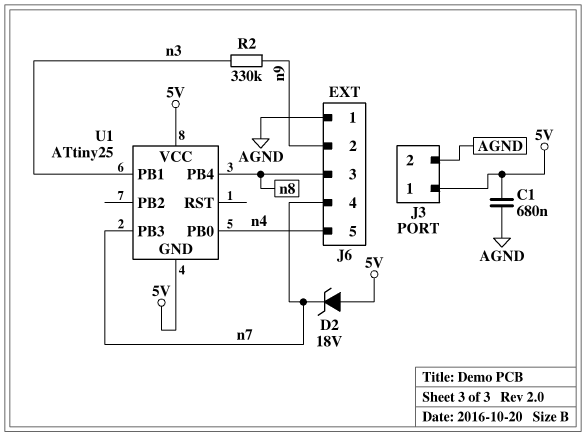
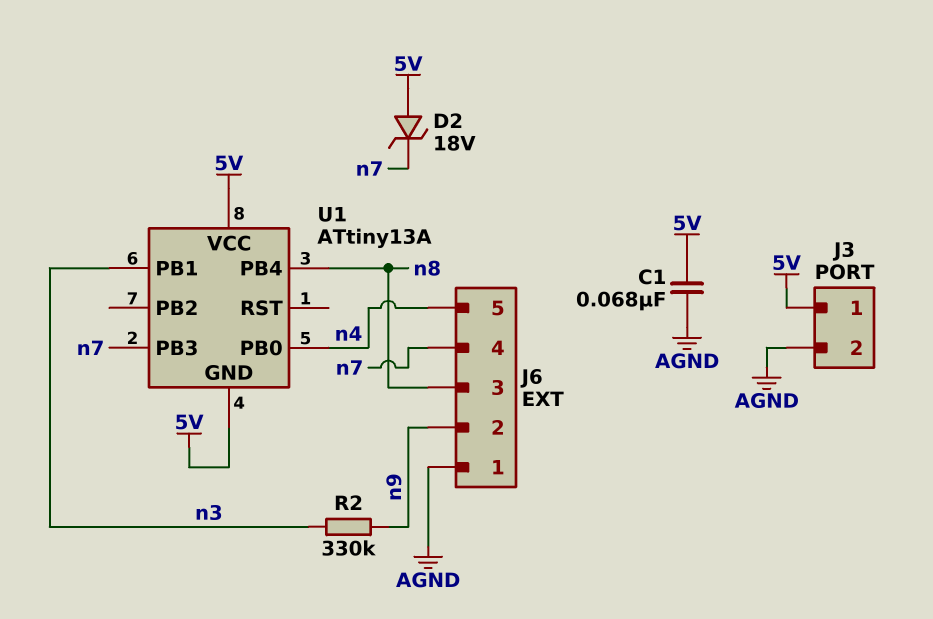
C1: 680nF (5V, AGND) -> 68nF (5V, AGND)
U1: ATtiny25 -> ATtiny13A

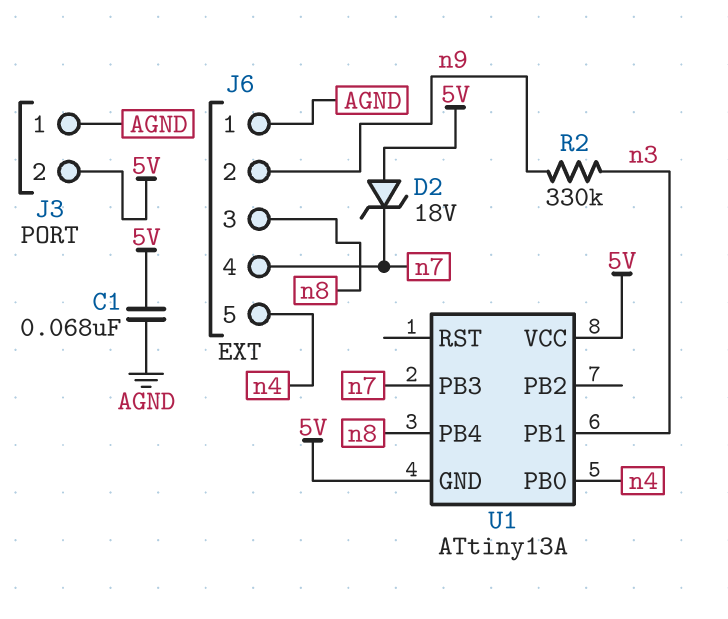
J3 pin 1: 5V -> AGND
J3 pin 2: AGND -> 5V

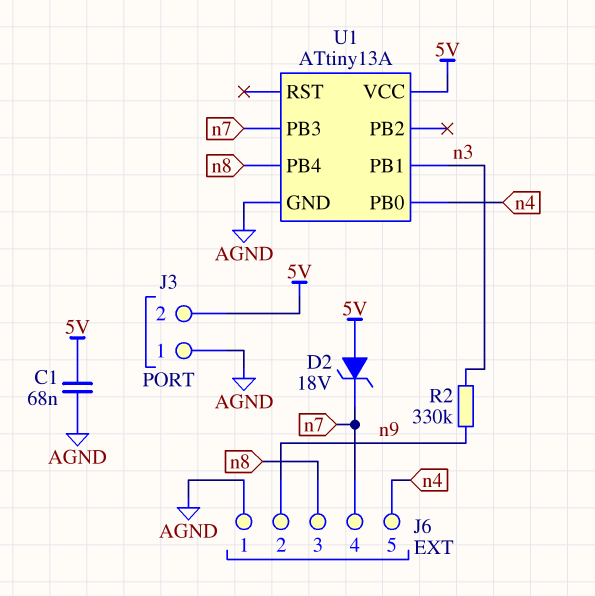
U1 pin GND: 5V -> AGND

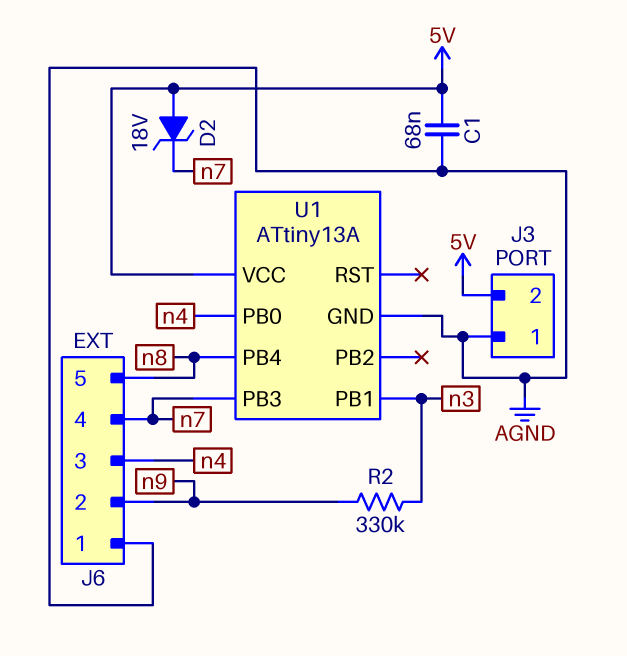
J6 pin 3: n8 -> n4
J6 pin 5: n4 -> n8

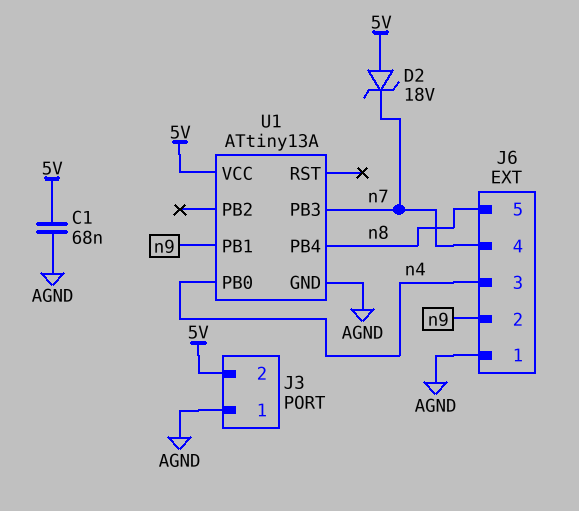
R2: 330k (n3, n9) -> none
U1 pin PB1: n3 -> n9

